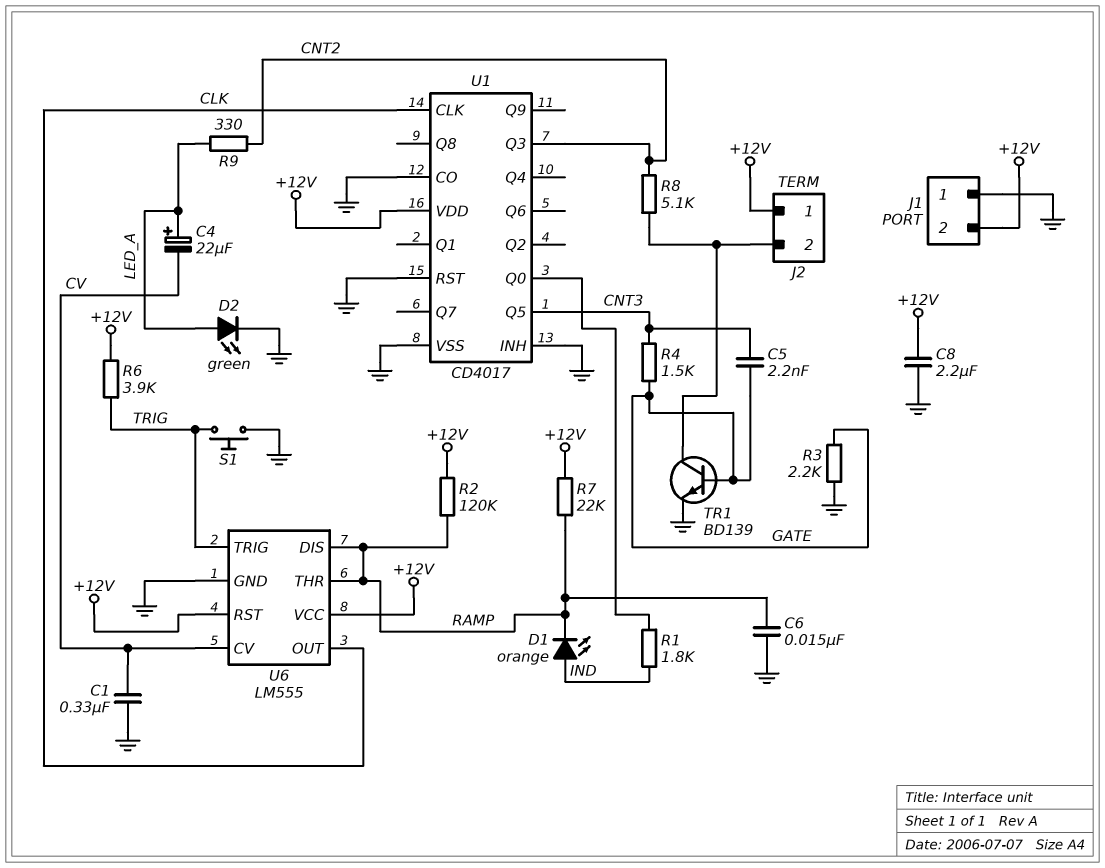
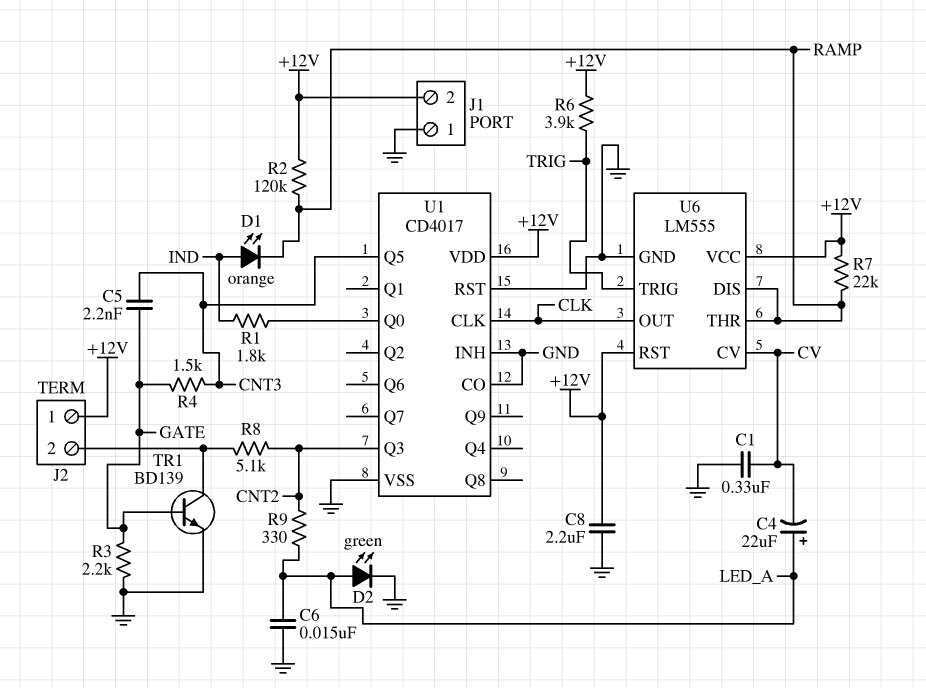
C6: 15nF (GND, RAMP) -> 15nF (GND, LED_A)
S1: button (GND, TRIG) -> none

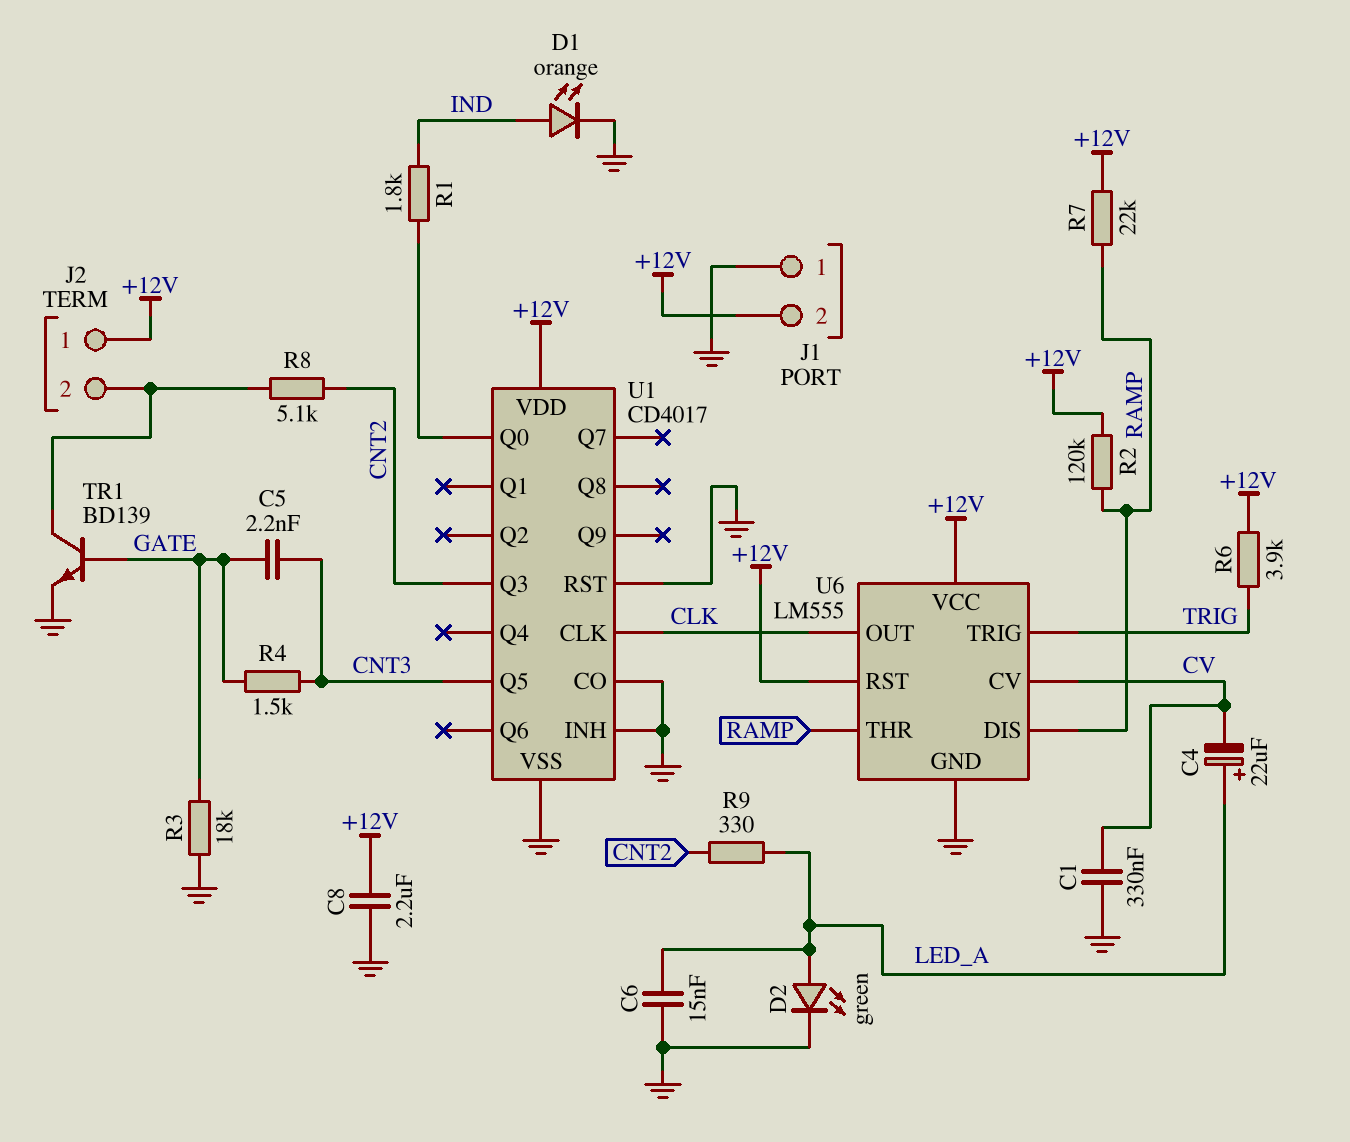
D1: LED orange (A IND, K RAMP) -> LED orange (A IND, K GND)
R3: 2.2k (GATE, GND) -> 18k (GATE, GND)

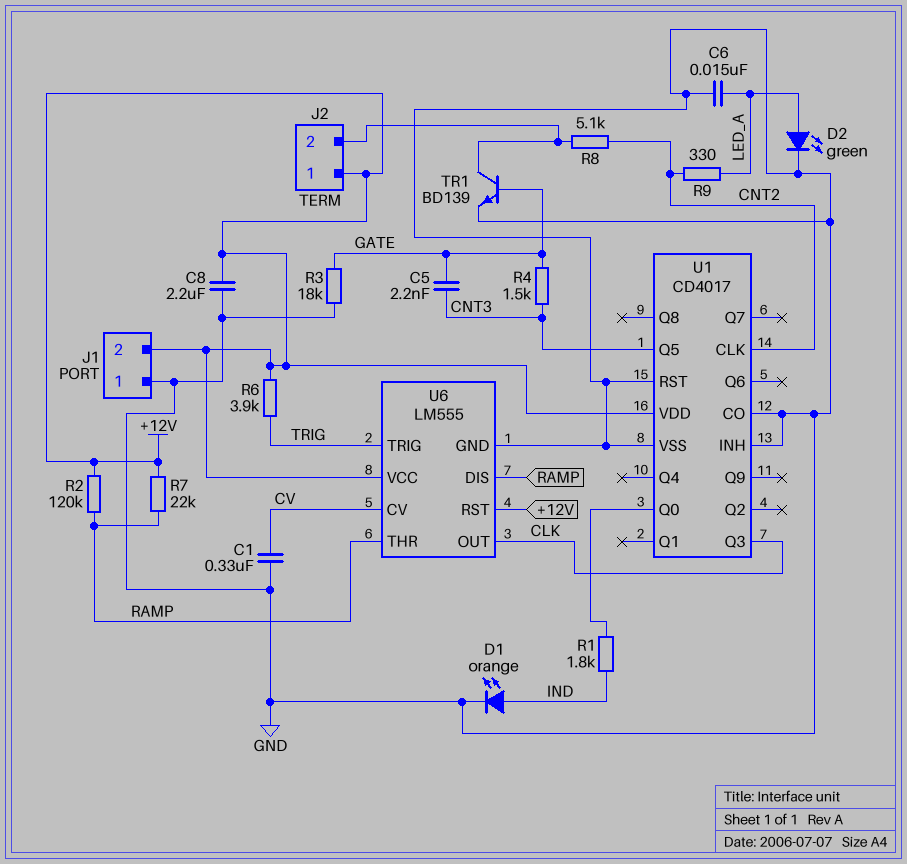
C4: 22uF (plus LED_A, minus CV) -> none
U1 pin CLK: CLK -> CNT2
U1 pin Q3: CNT2 -> CLK

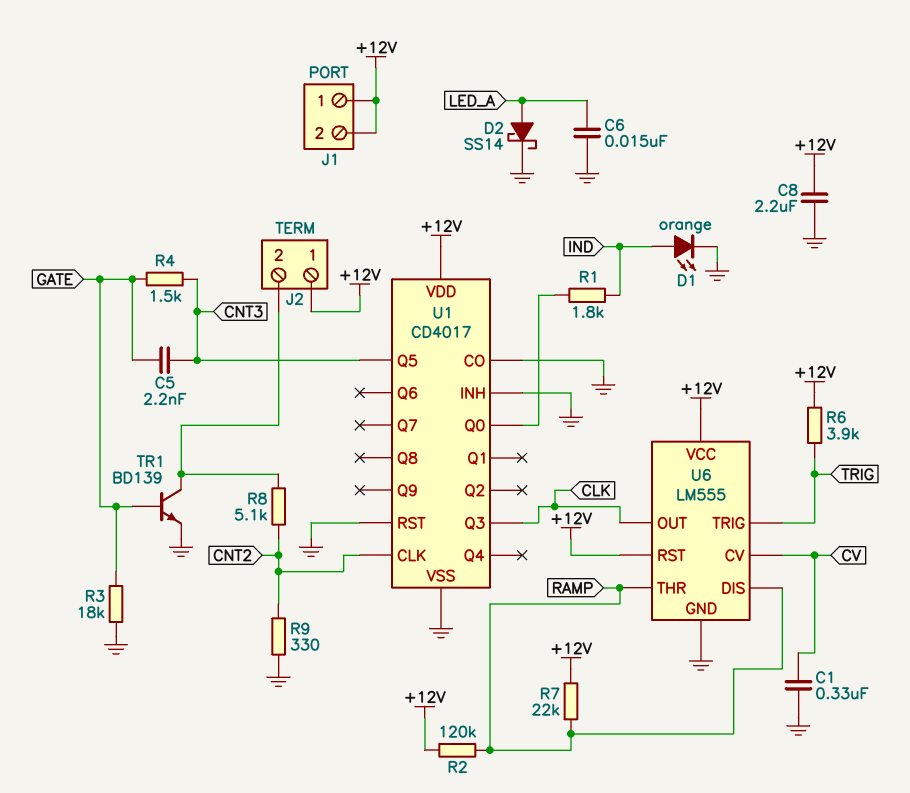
D2: LED green (A LED_A, K GND) -> schottky SS14 (A LED_A, K GND)
J1 pin 1: GND -> +12V
R9: 330 (CNT2, LED_A) -> 330 (CNT2, GND)

